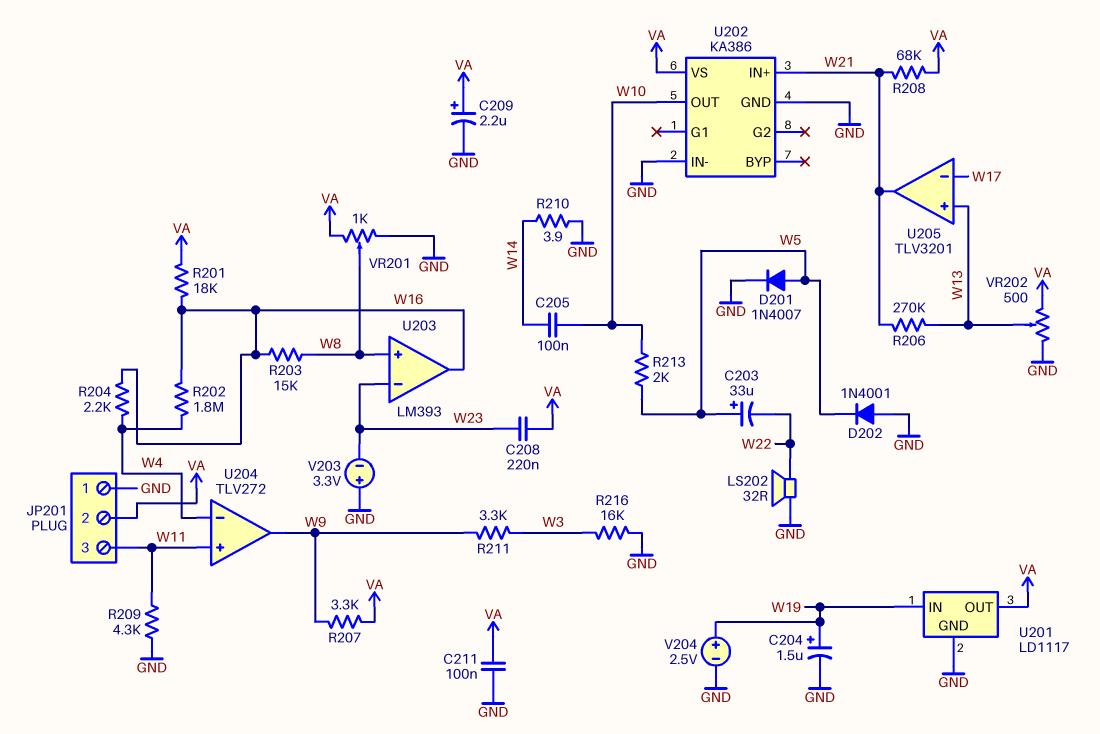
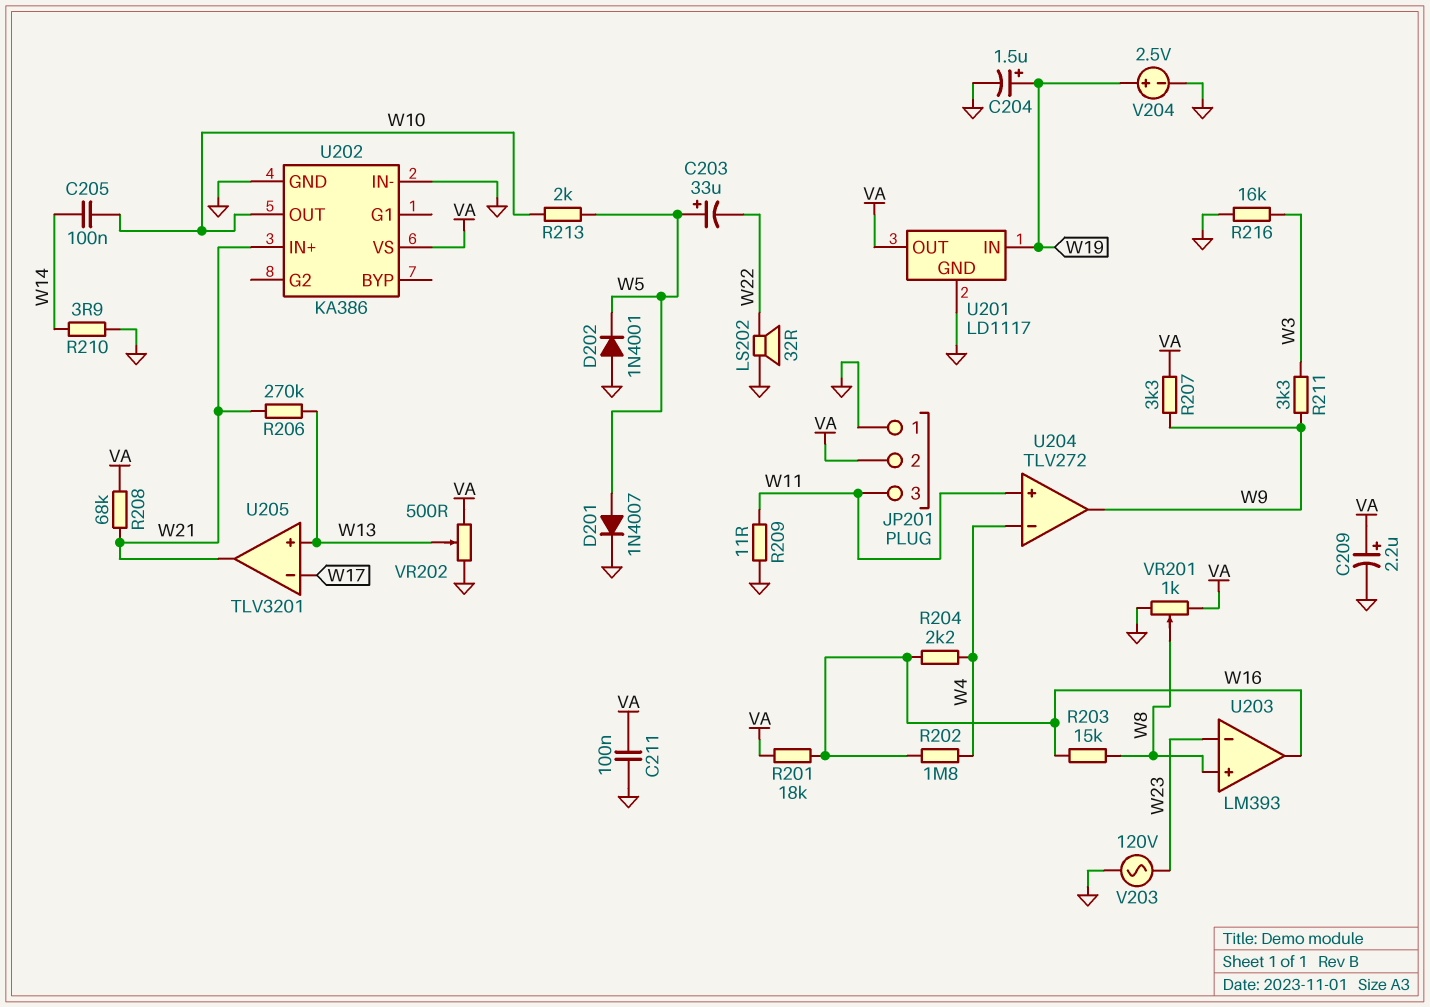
C208: 220nF (VA, W23) -> none
R209: 4.3k (GND, W11) -> 11 (GND, W11)
V203: 3.3V (plus GND, minus W23) -> AC 120V (GND, W23)

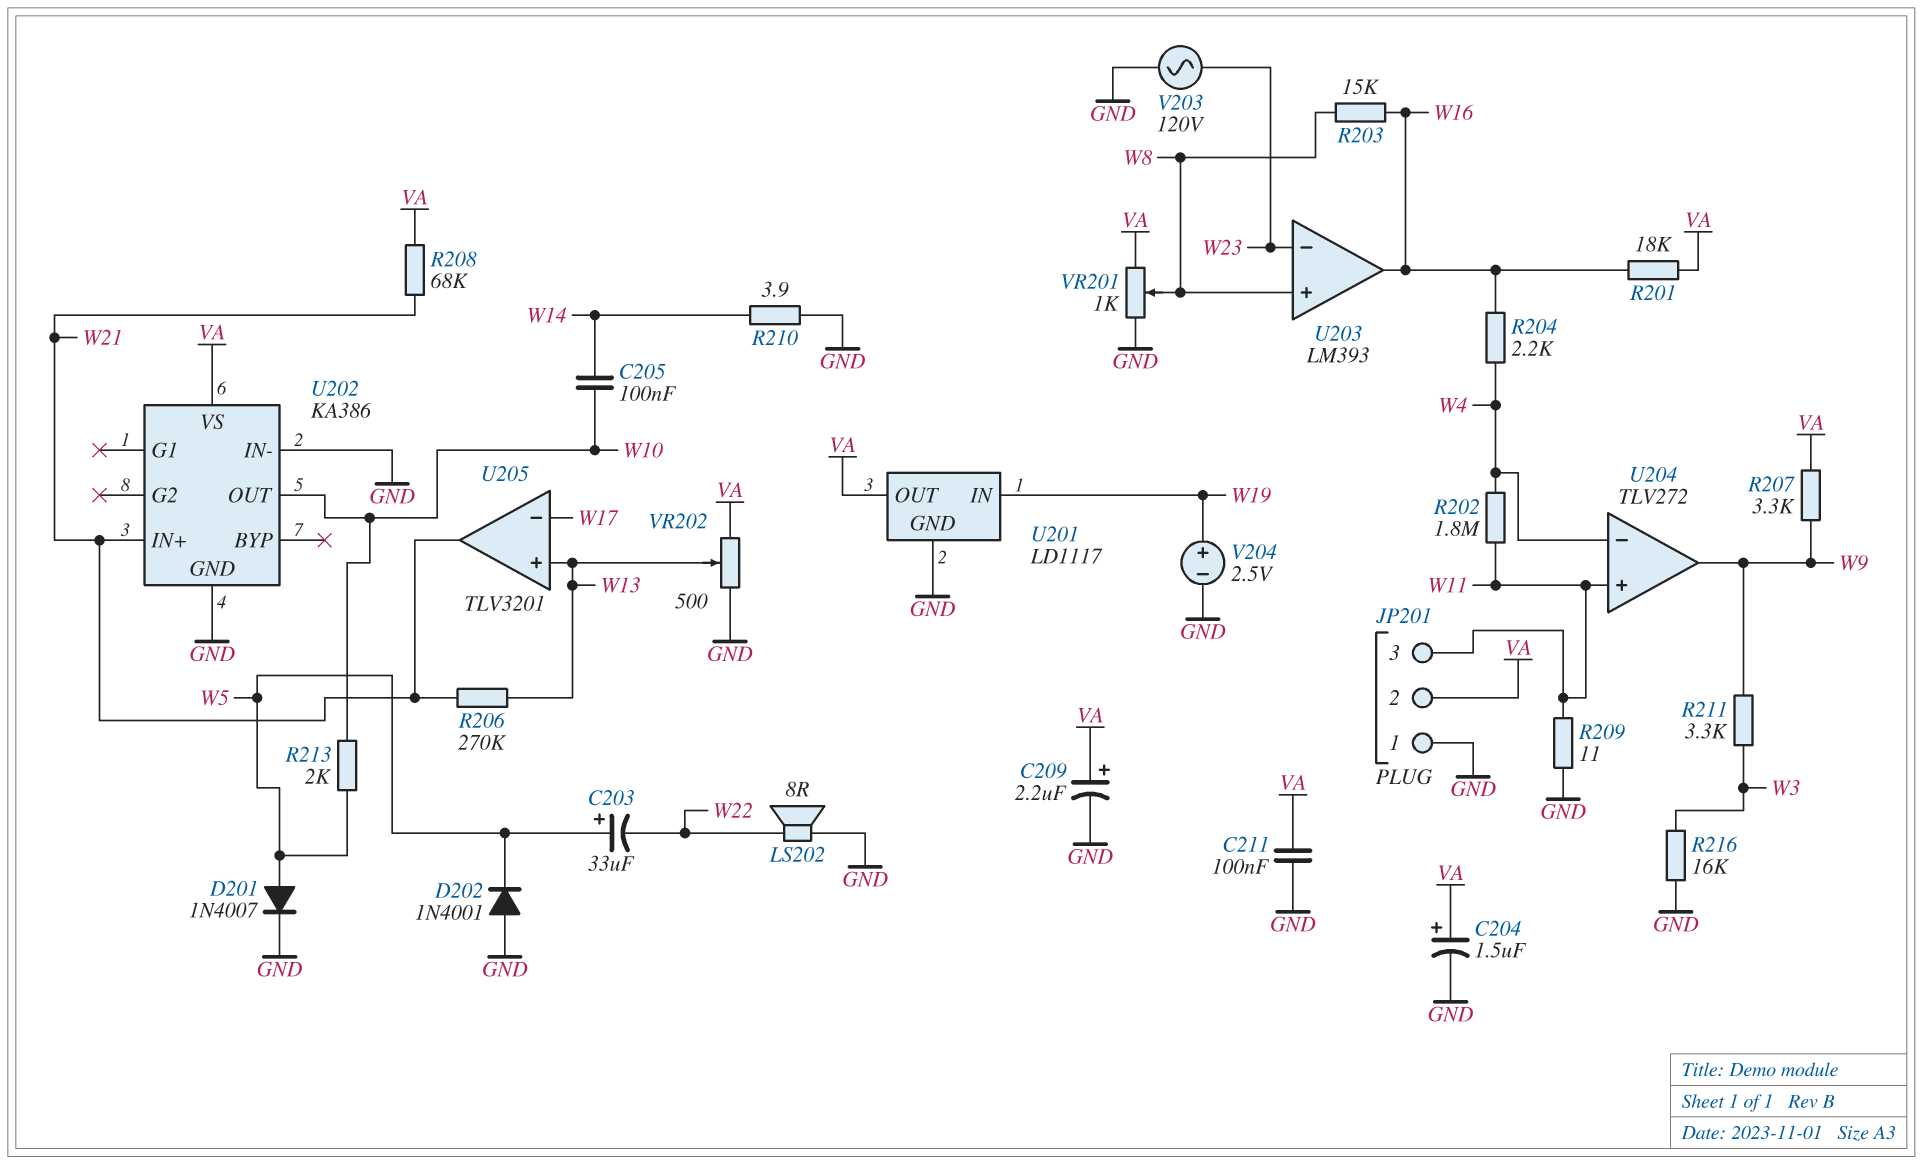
C204: 1.5uF (plus W19, minus GND) -> 1.5uF (plus VA, minus GND)
LS202: speaker 32R (GND, W22) -> speaker 8R (GND, W22)
R202: 1.8M (W4, W16) -> 1.8M (W4, W11)

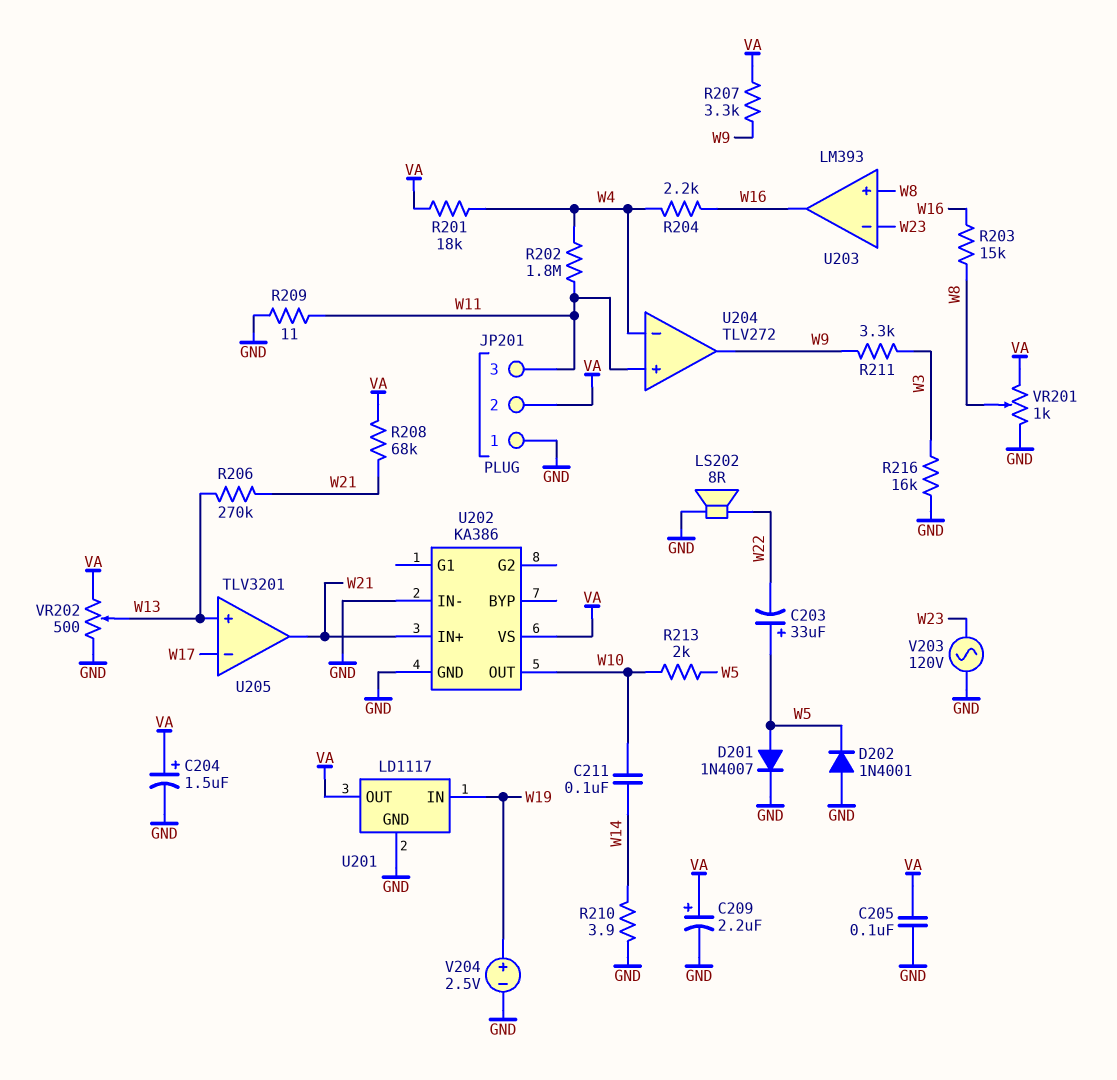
C205: 100nF (W10, W14) -> 100nF (GND, VA)
C211: 100nF (GND, VA) -> 100nF (W10, W14)
R201: 18k (VA, W16) -> 18k (VA, W4)

